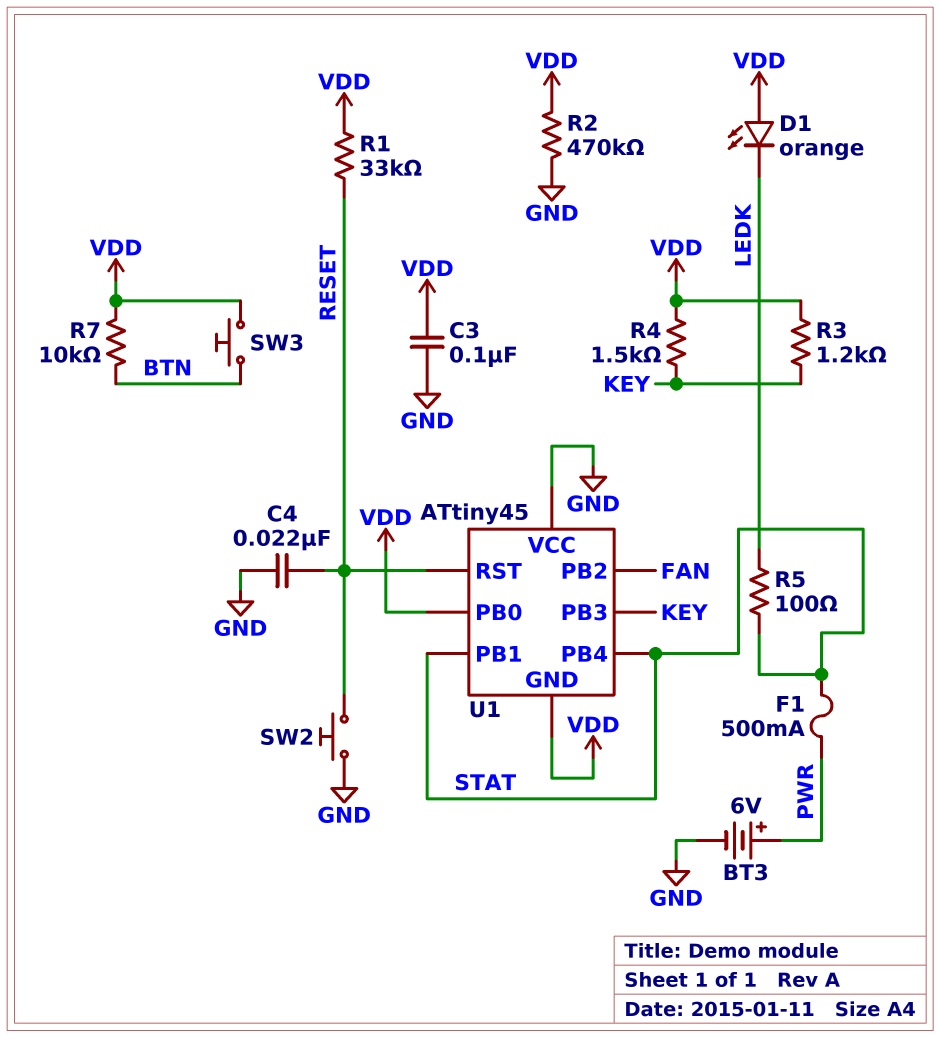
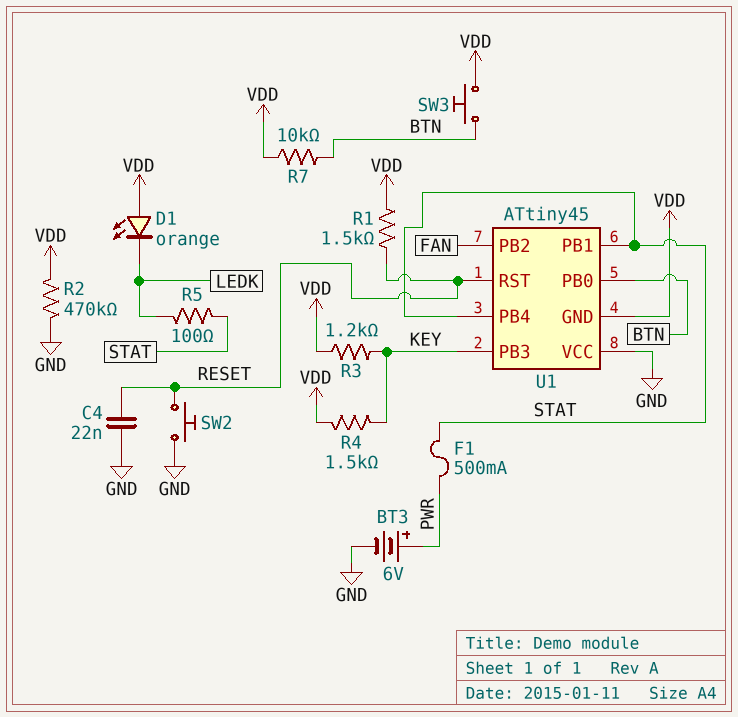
C3: 100nF (GND, VDD) -> none
R1: 33k (RESET, VDD) -> 1.5k (RESET, VDD)
U1 pin PB0: VDD -> BTN

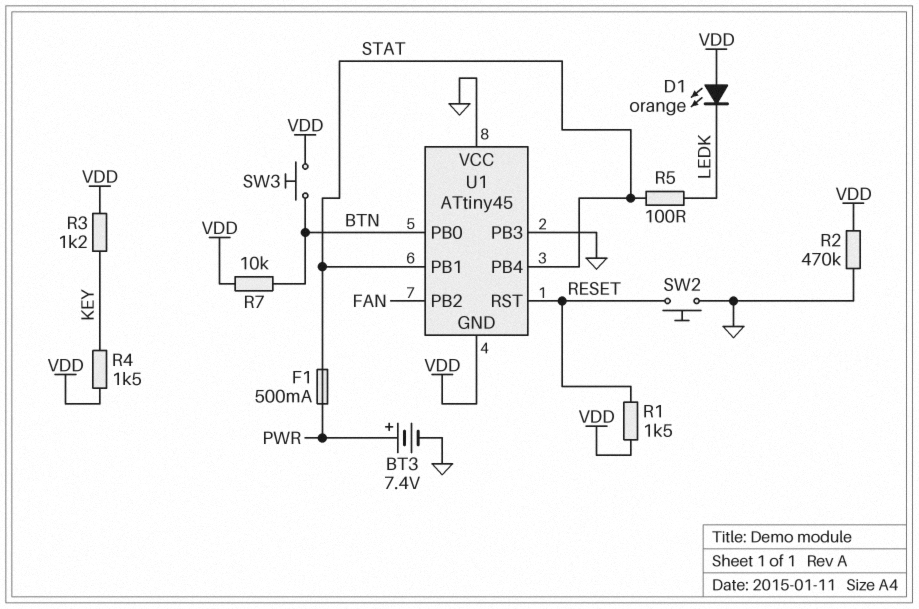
BT3: 6V (plus PWR, minus GND) -> 7.4V (plus PWR, minus GND)
C4: 22nF (GND, RESET) -> none
U1 pin PB3: KEY -> GND

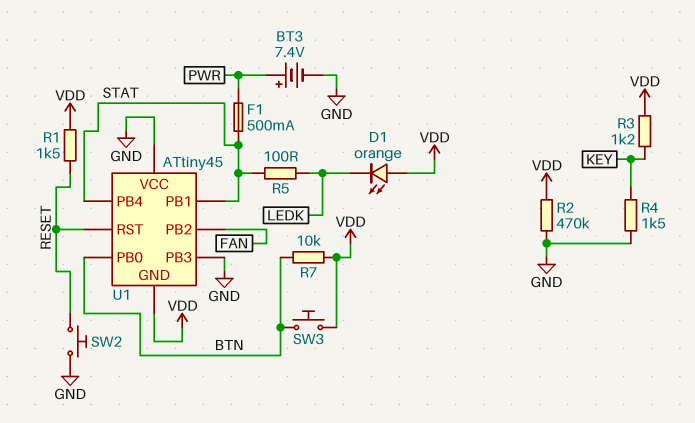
R4: 1.5k (KEY, VDD) -> 1.5k (GND, KEY)

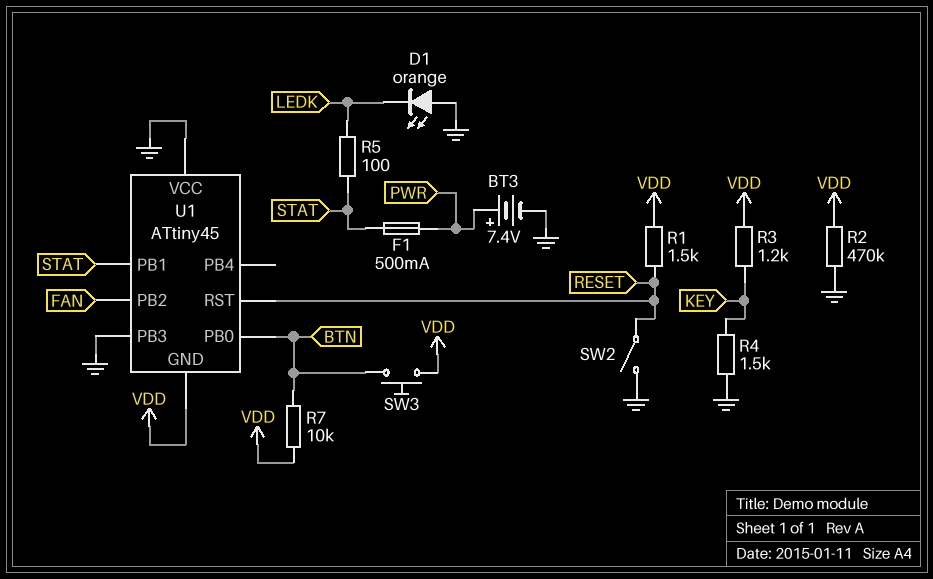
D1: LED orange (A VDD, K LEDK) -> LED orange (A GND, K LEDK)
SW2: button (GND, RESET) -> switch (GND, RESET)
U1 pin PB4: STAT -> none

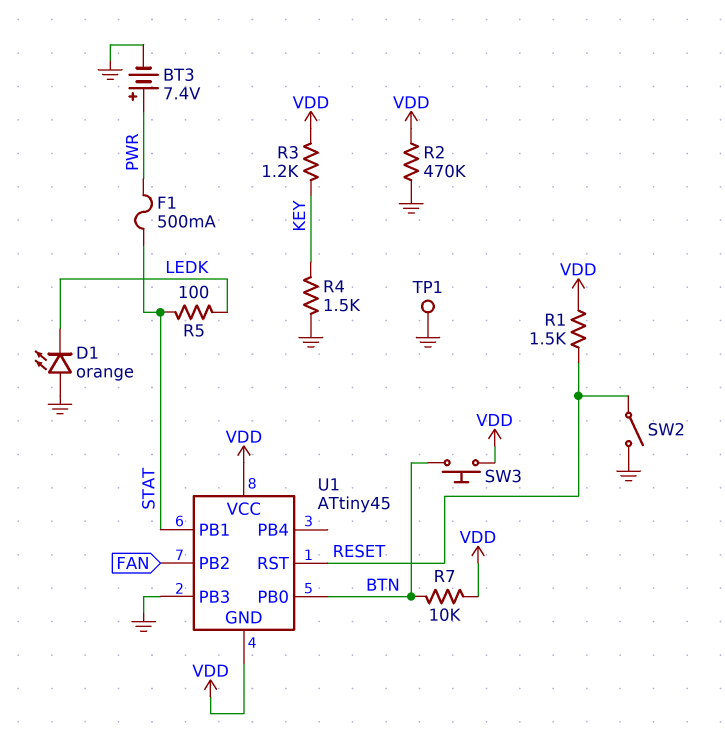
TP1: none -> test point (GND)
U1 pin VCC: GND -> VDD

